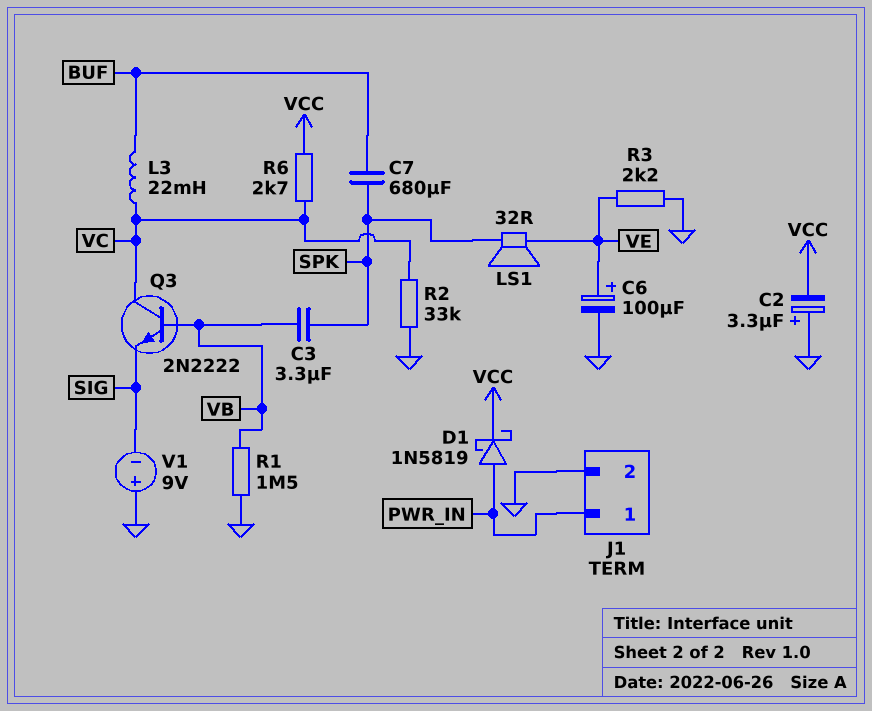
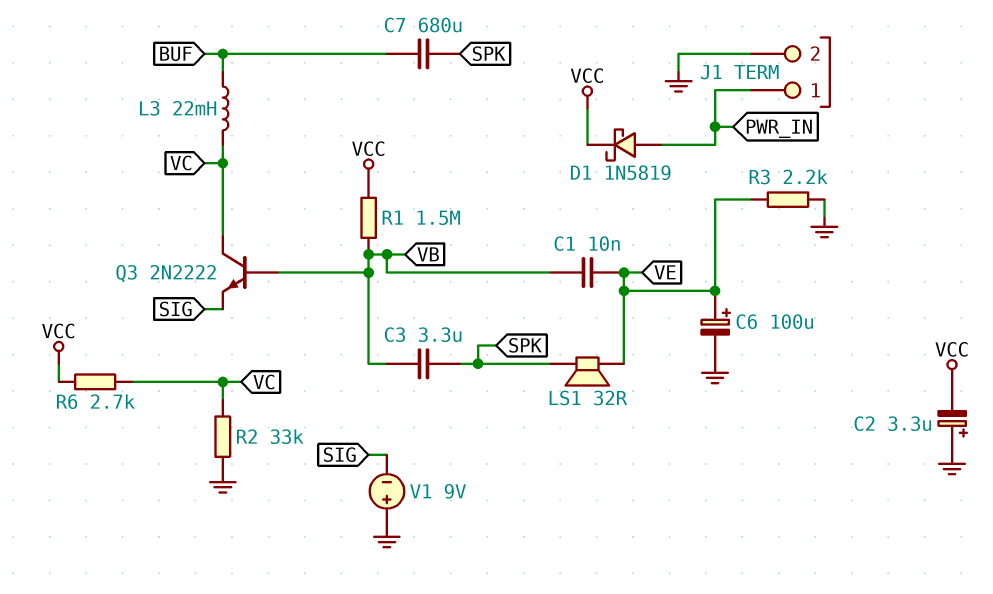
C1: none -> 10nF (VB, VE)
R1: 1.5M (GND, VB) -> 1.5M (VB, VCC)

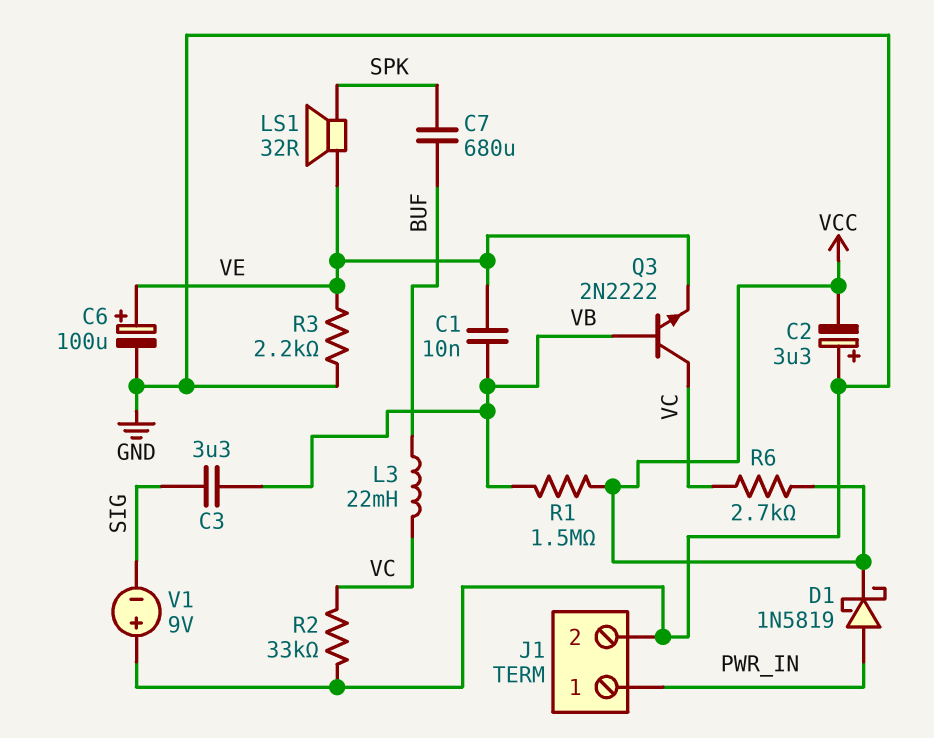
C3: 3.3uF (SPK, VB) -> 3.3uF (SIG, VB)
Q3: NPN 2N2222 (B VB, C VC, E SIG) -> NPN 2N2222 (B VB, C VC, E VE)

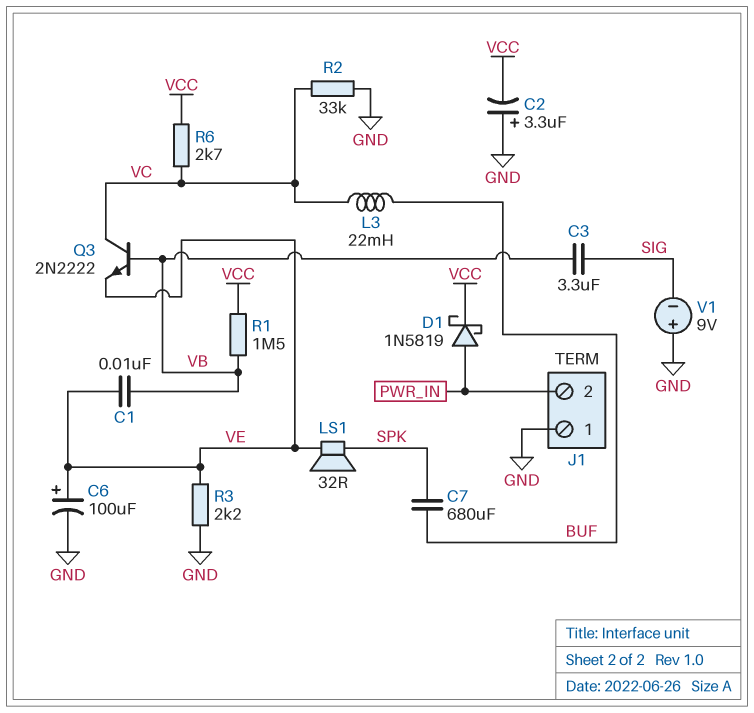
J1 pin 1: PWR_IN -> GND
J1 pin 2: GND -> PWR_IN

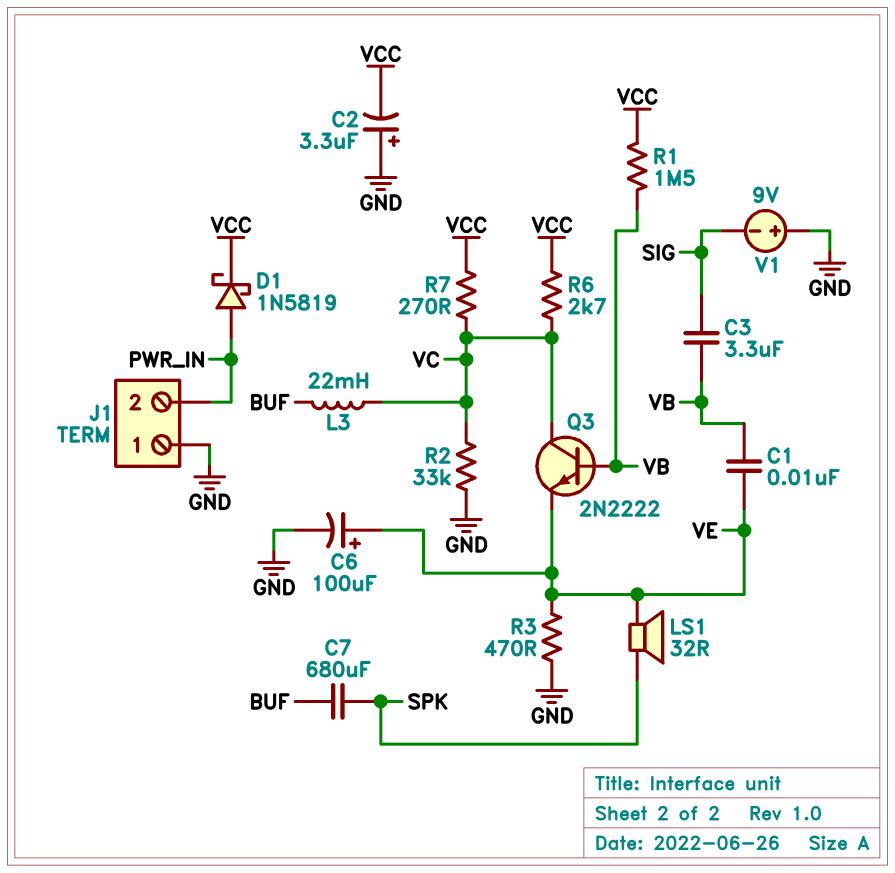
R3: 2.2k (GND, VE) -> 470 (GND, VE)
R7: none -> 270 (VC, VCC)

